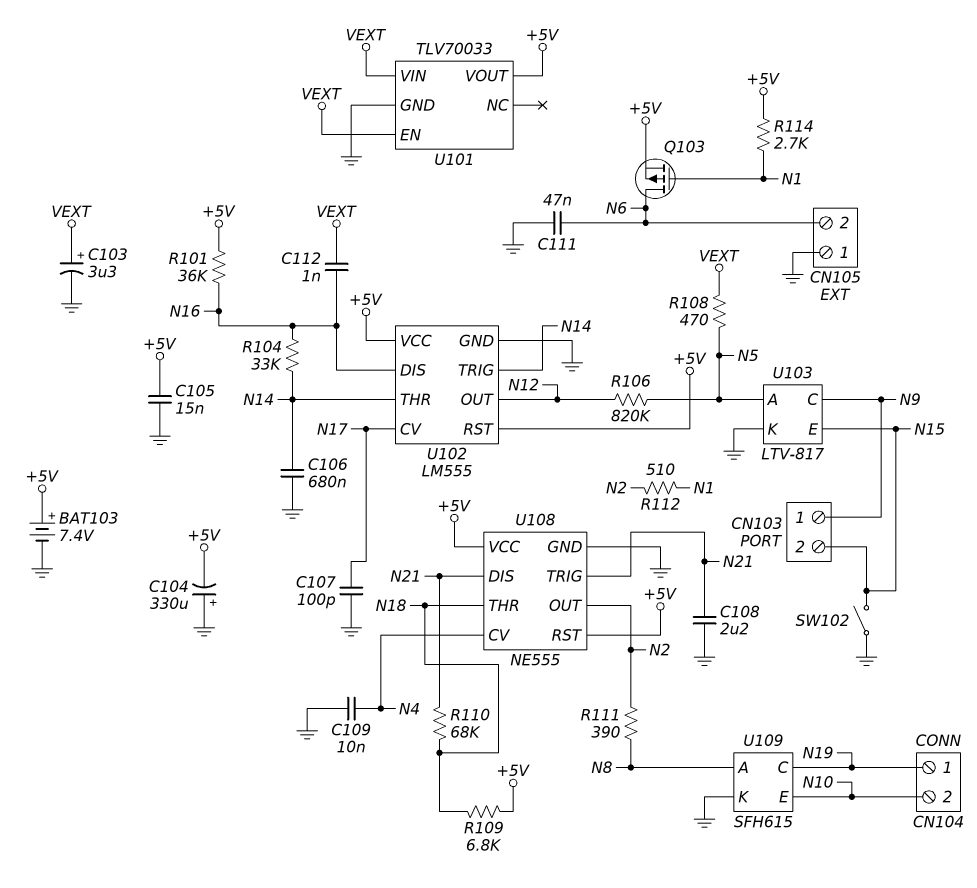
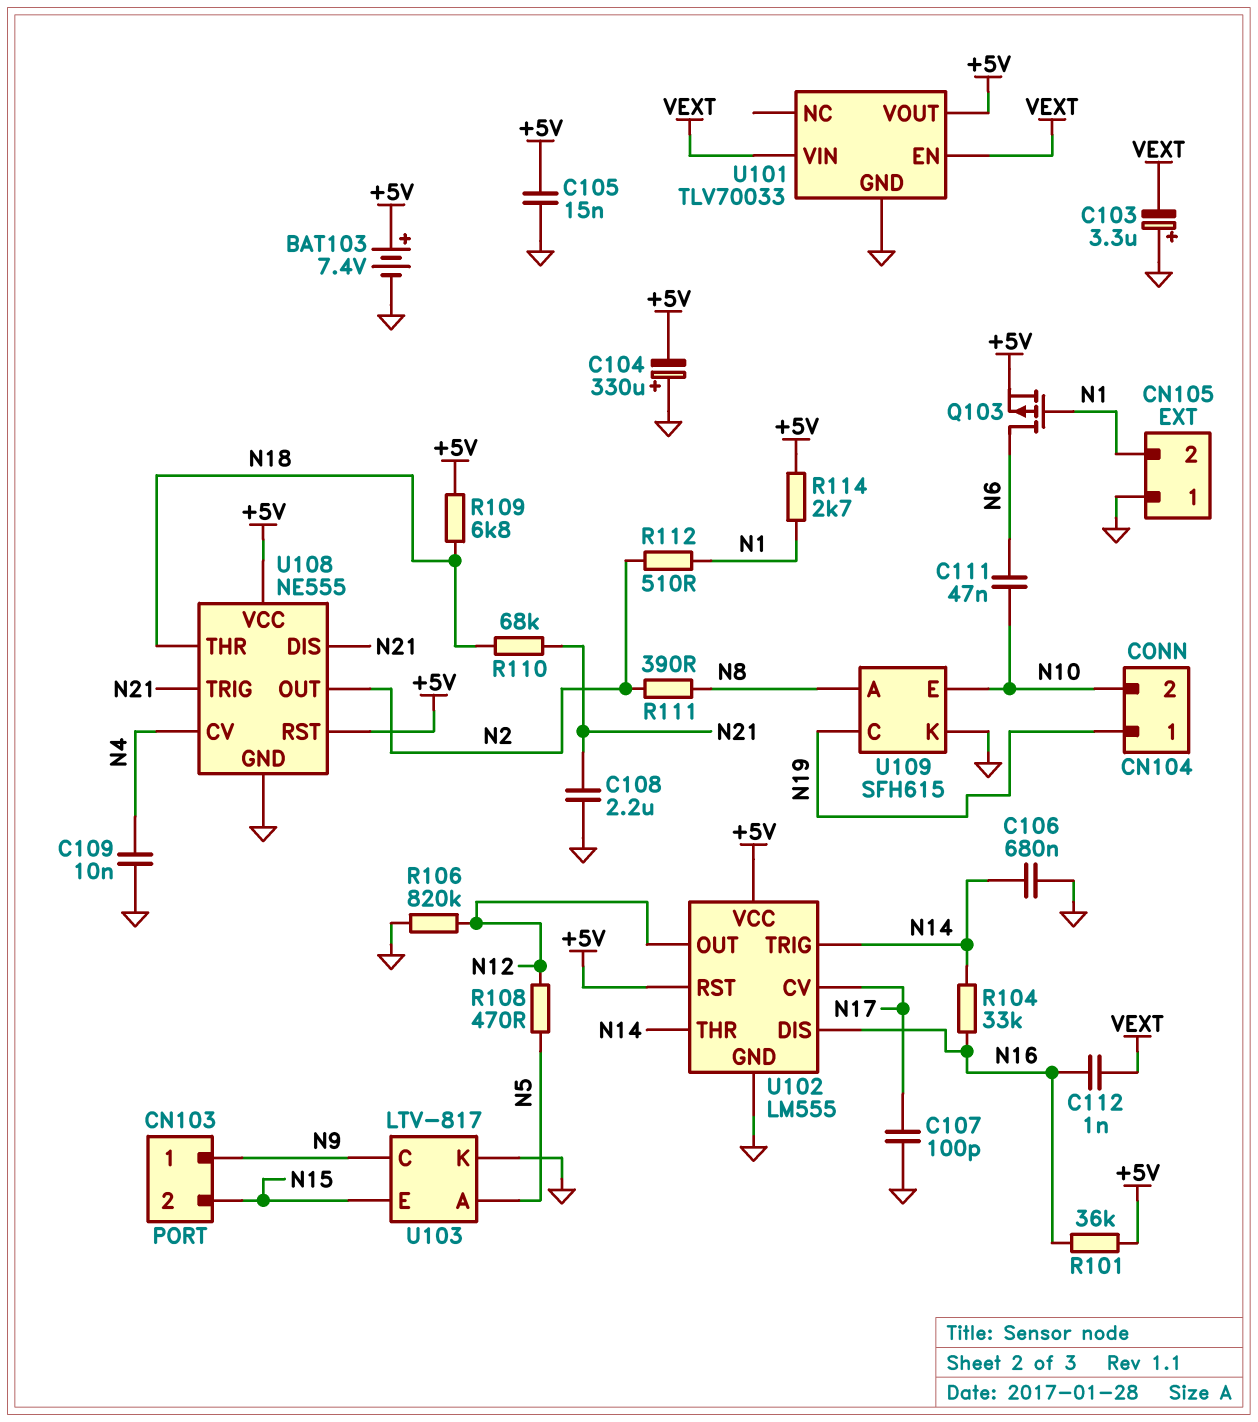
C103: 3.3uF (plus VEXT, minus GND) -> 3.3uF (plus GND, minus VEXT)
C111: 47nF (GND, N6) -> 47nF (N6, N10)
CN105 pin 2: N6 -> N1
R106: 820k (N5, N12) -> 820k (GND, N12)
R108: 470 (N5, VEXT) -> 470 (N5, N12)
SW102: switch (GND, N15) -> none

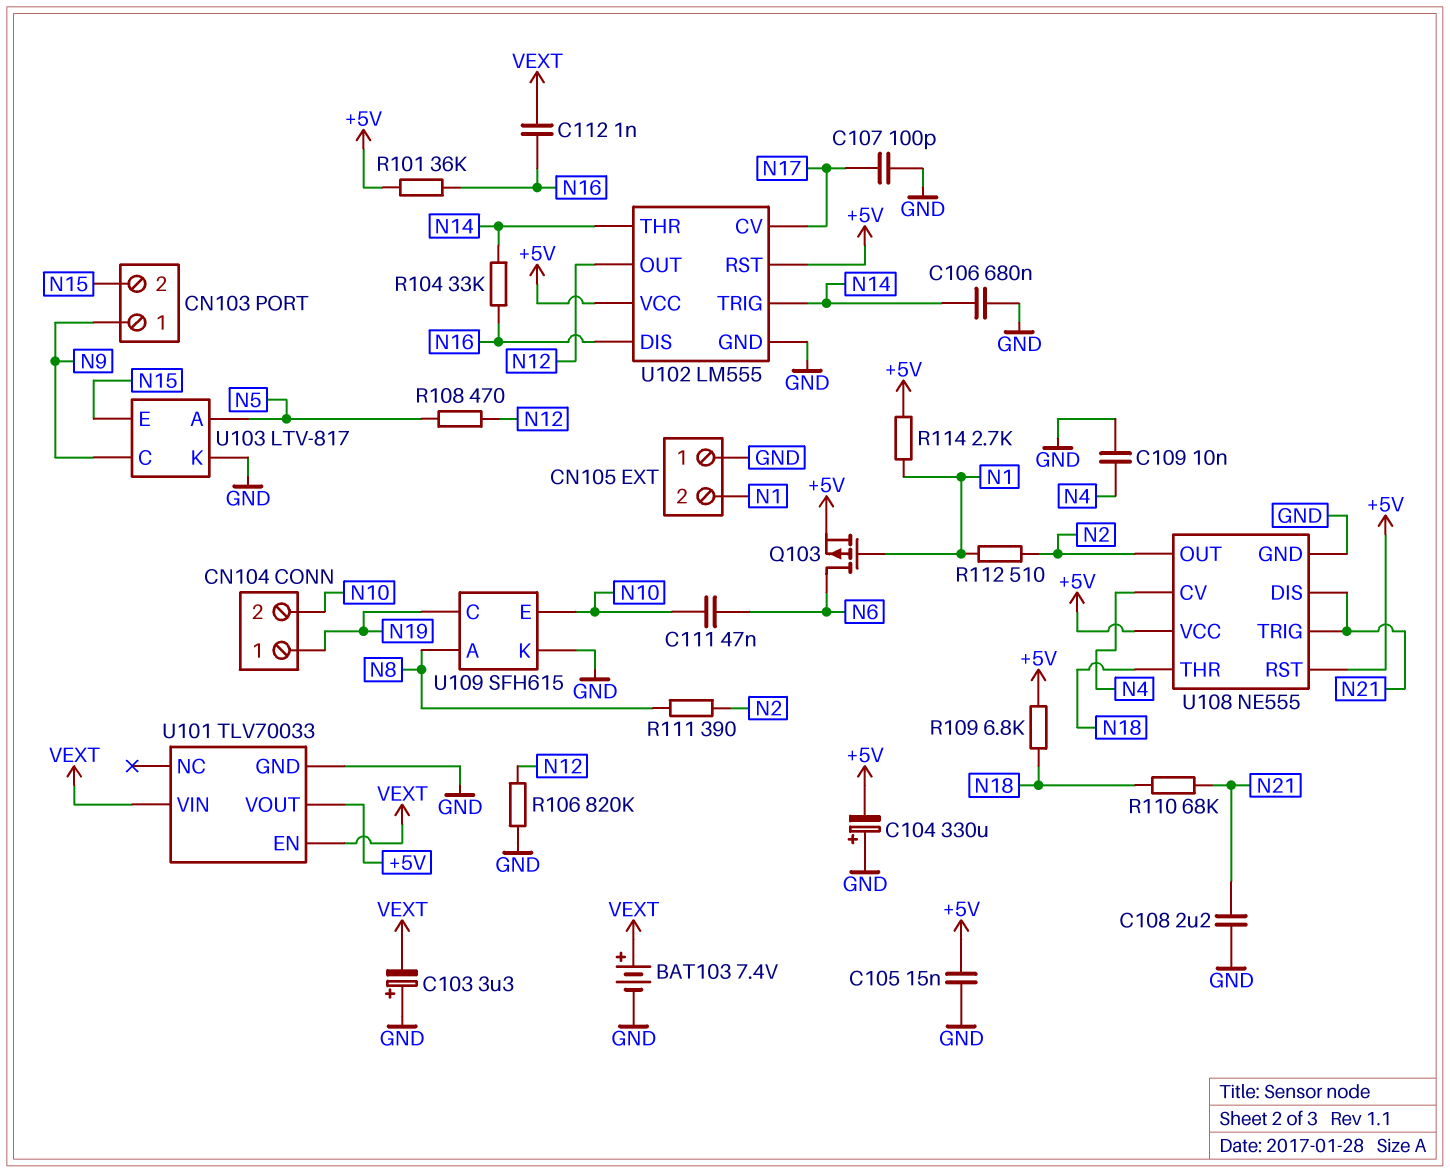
BAT103: 7.4V (plus +5V, minus GND) -> 7.4V (plus VEXT, minus GND)

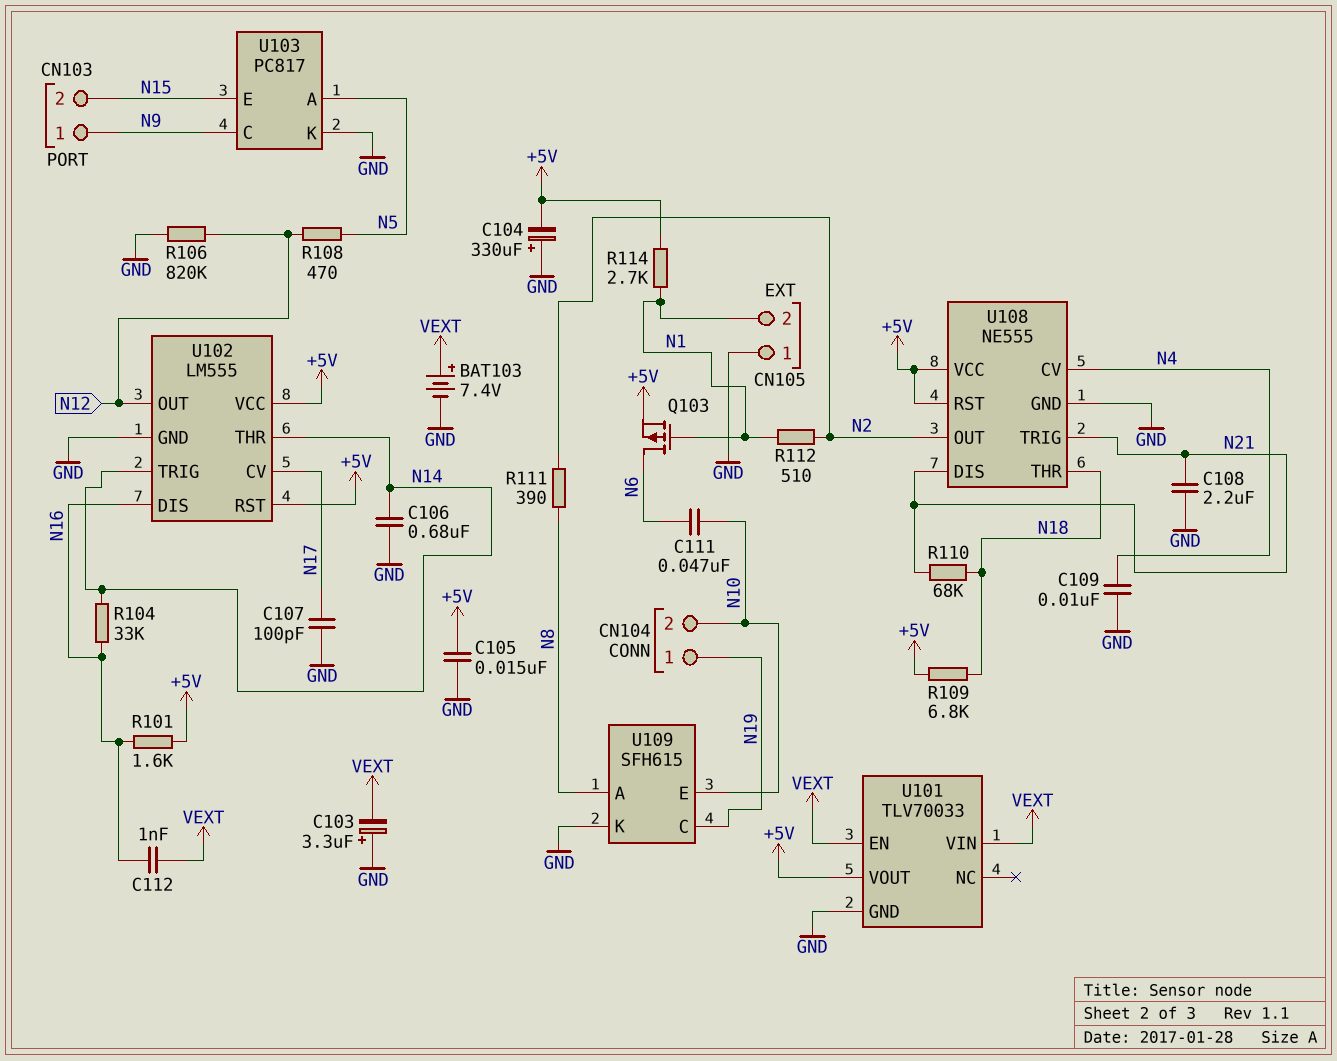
R101: 36k (+5V, N16) -> 1.6k (+5V, N16)
U103: LTV-817 -> PC817

